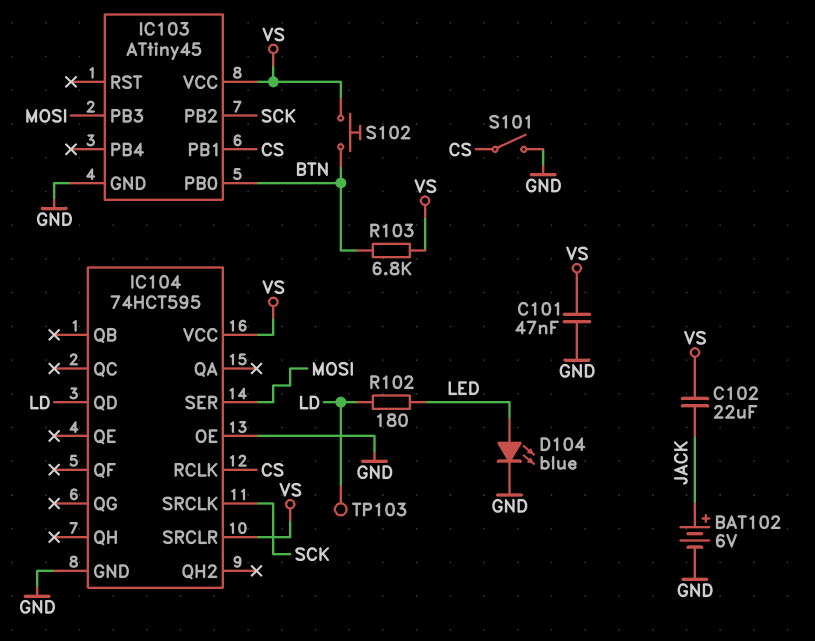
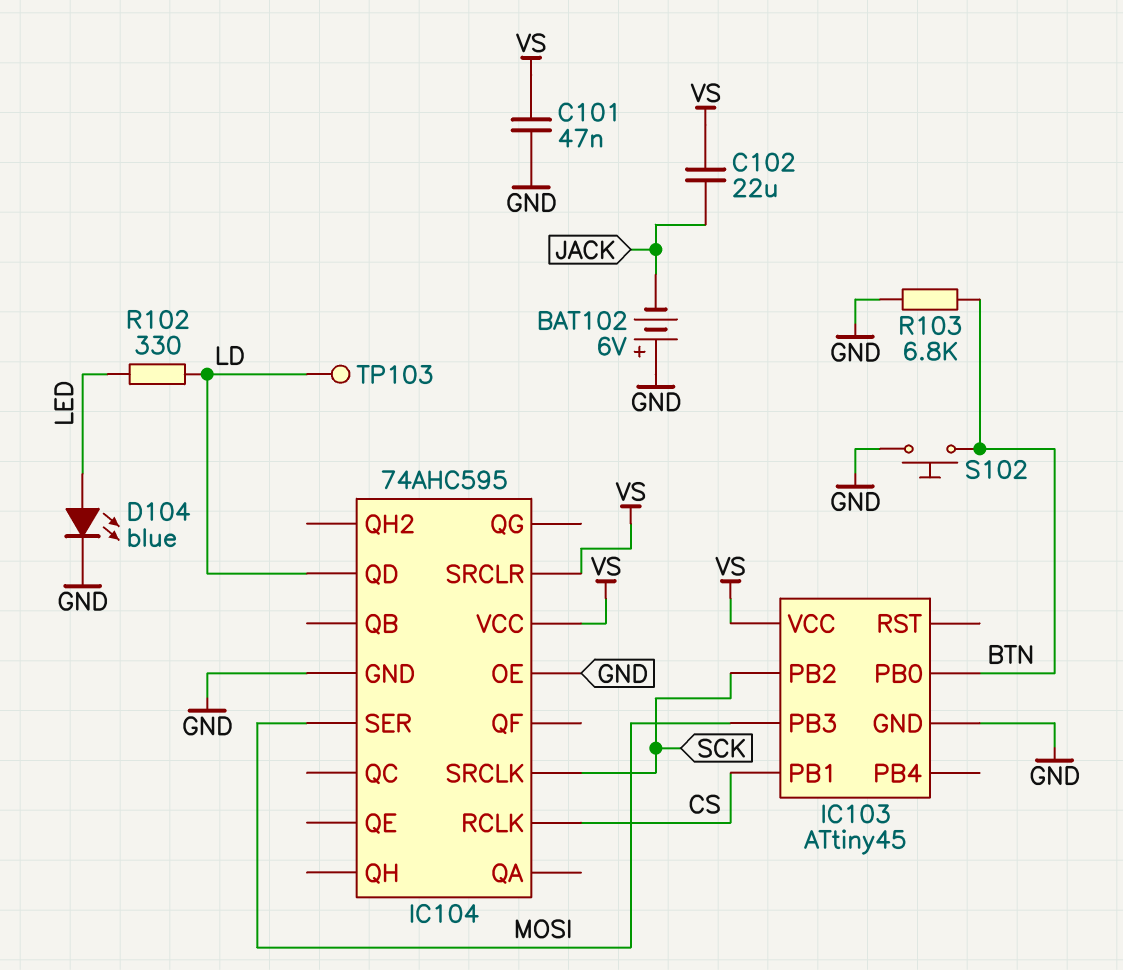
BAT102: 6V (plus JACK, minus GND) -> 6V (plus GND, minus JACK)
IC104: 74HCT595 -> 74AHC595
R102: 180 (LD, LED) -> 330 (LD, LED)
R103: 6.8k (BTN, VS) -> 6.8k (BTN, GND)
S101: switch (CS, GND) -> none
S102: button (BTN, VS) -> button (BTN, GND)

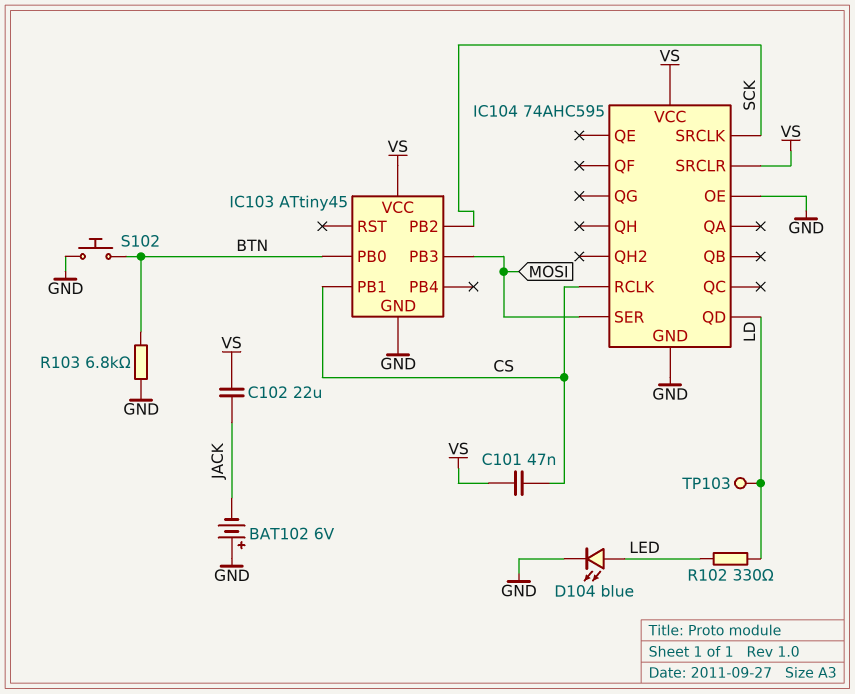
C101: 47nF (GND, VS) -> 47nF (CS, VS)

